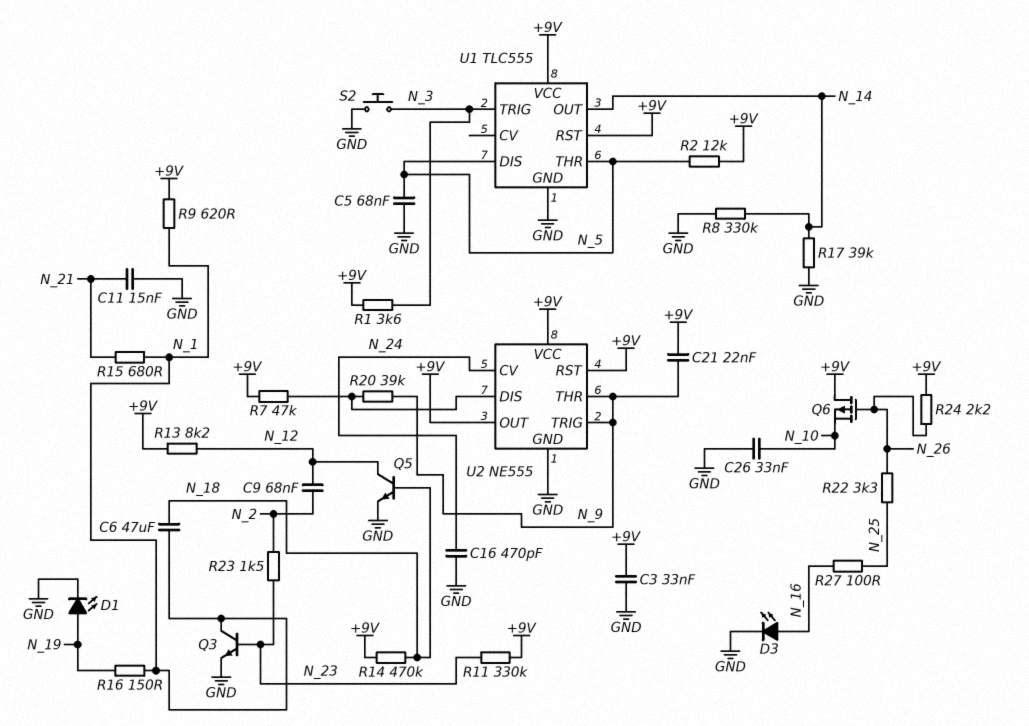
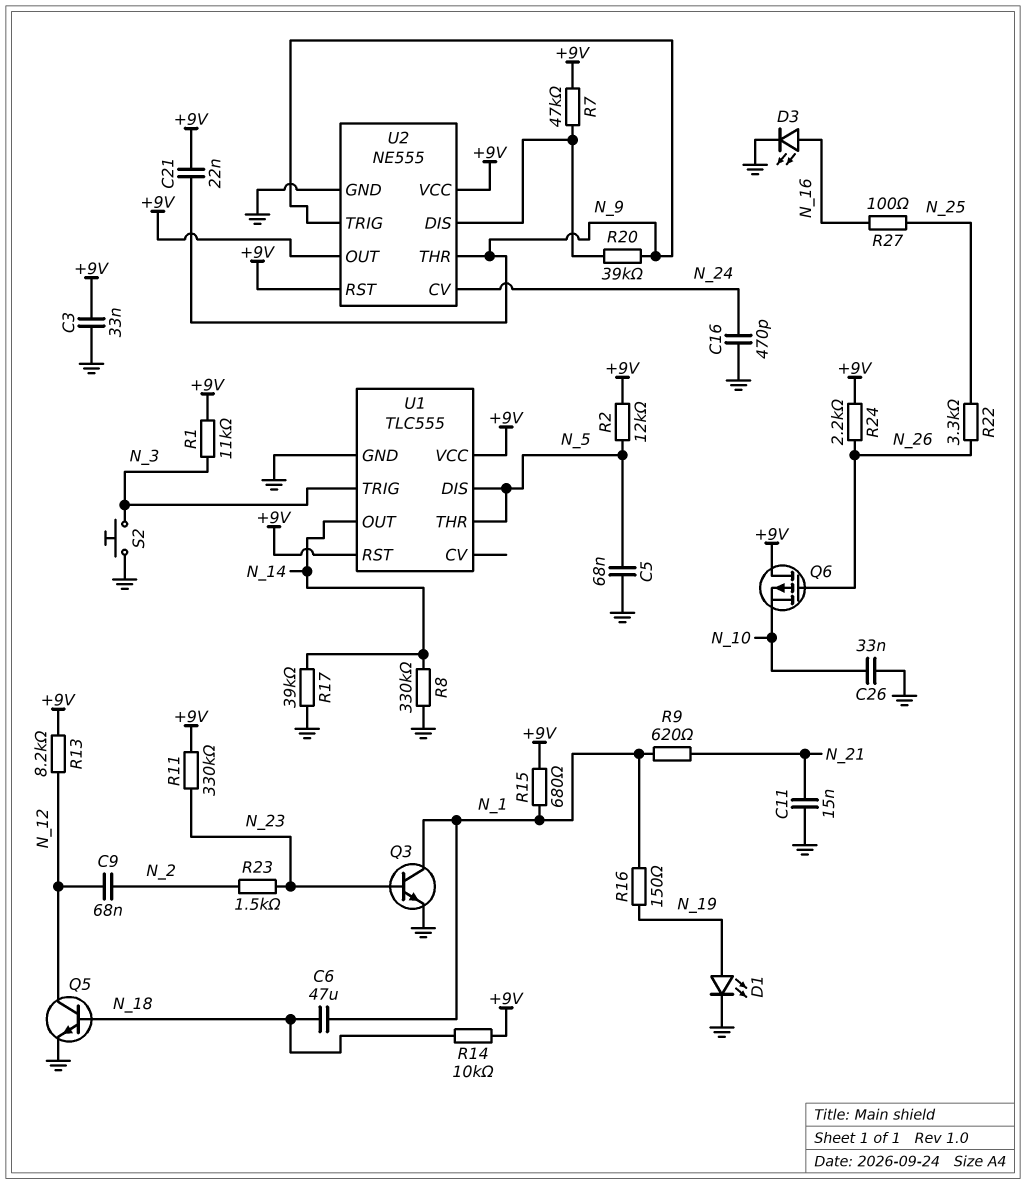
R1: 3.6k (+9V, N_3) -> 11k (+9V, N_3)
R9: 620 (+9V, N_1) -> 620 (N_1, N_21)
R14: 470k (+9V, N_18) -> 10k (+9V, N_18)
R15: 680 (N_1, N_21) -> 680 (+9V, N_1)

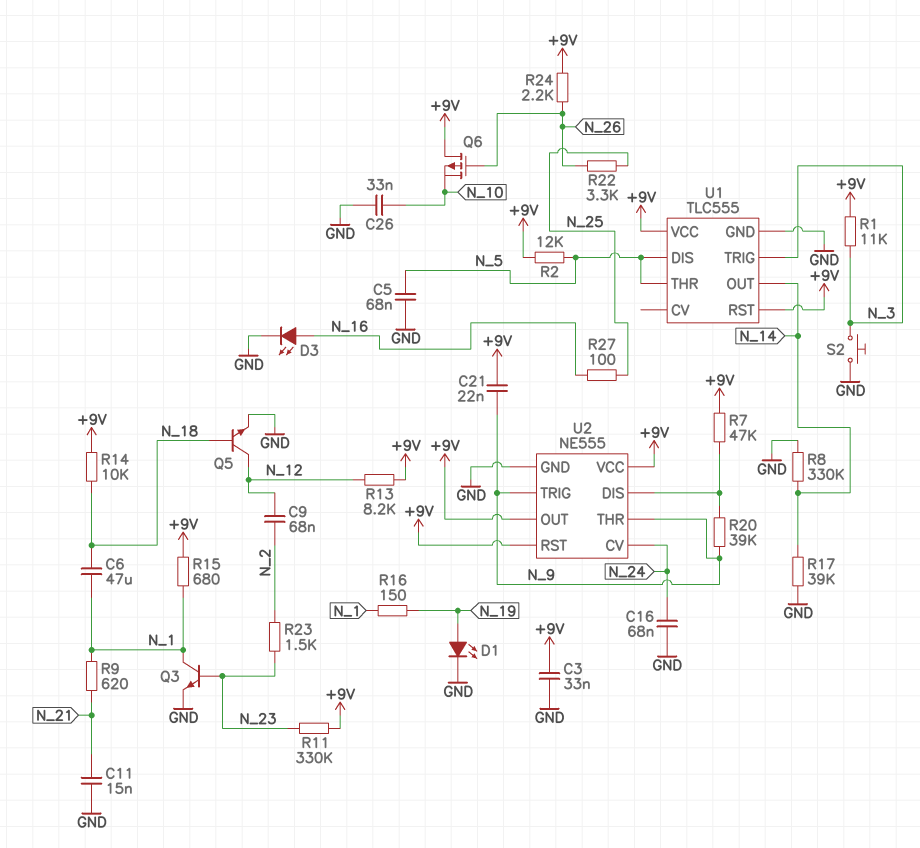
C16: 470pF (GND, N_24) -> 68nF (GND, N_24)

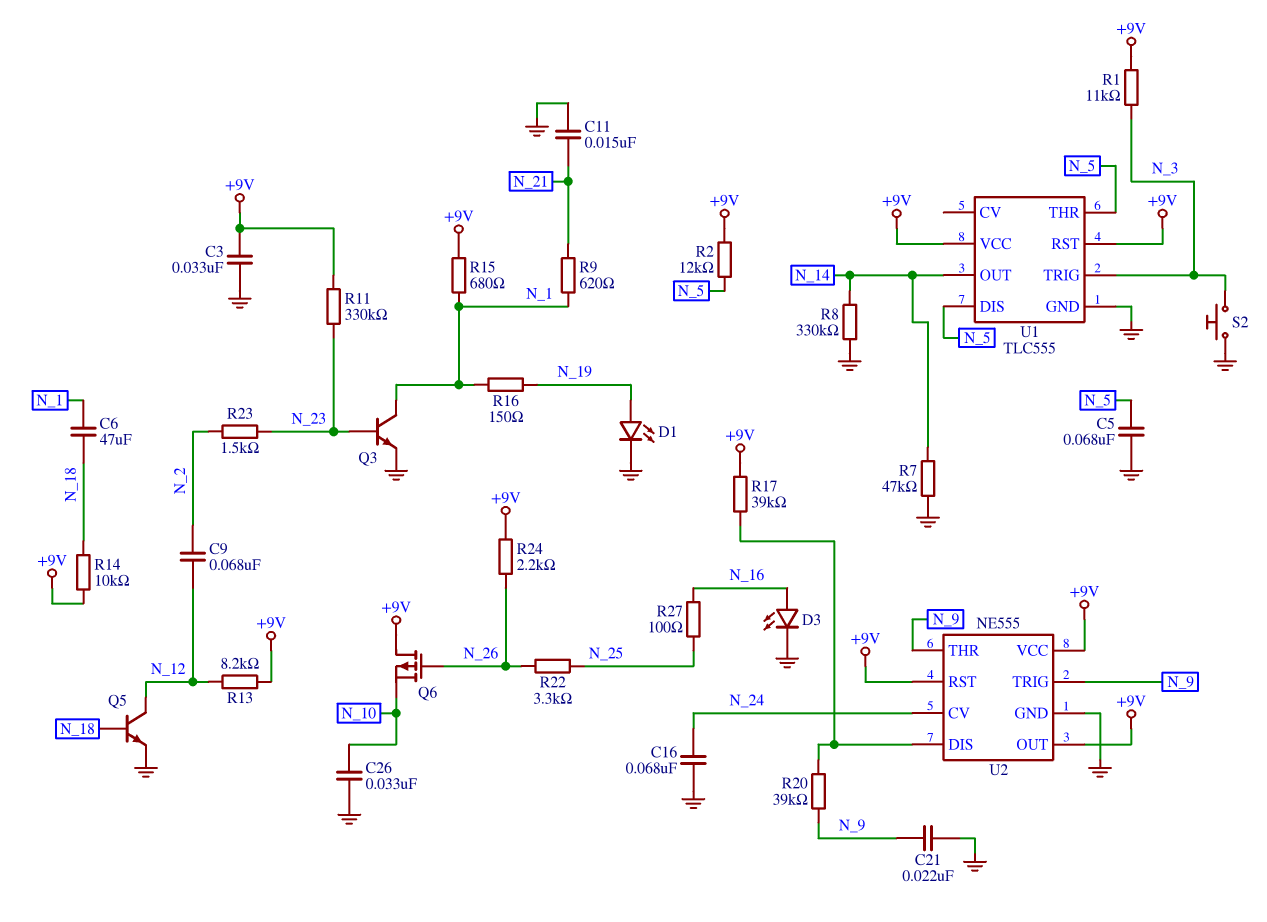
C21: 22nF (+9V, N_9) -> 22nF (GND, N_9)
R7: 47k (+9V, U2/DIS) -> 47k (GND, N_14)
R17: 39k (GND, N_14) -> 39k (+9V, U2/DIS)

